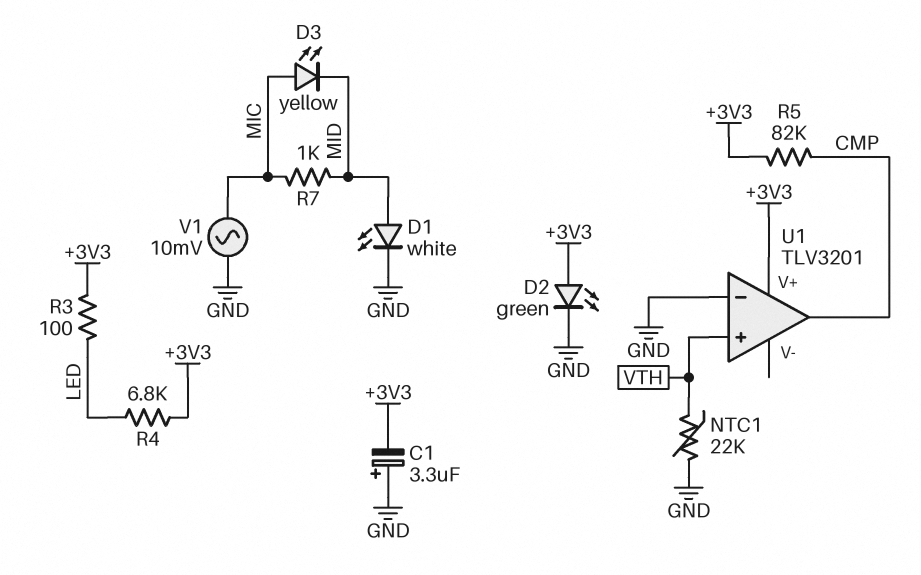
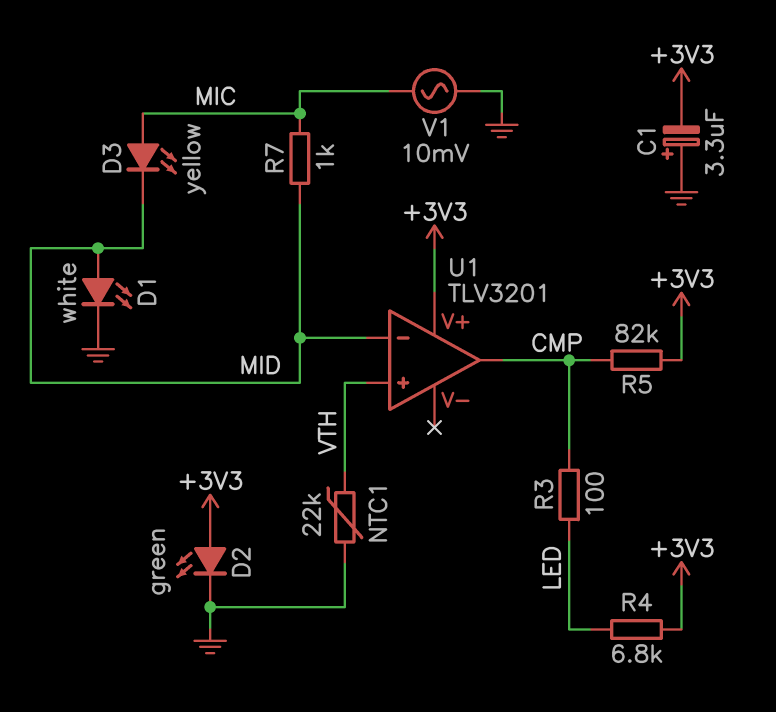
R3: 100 (+3V3, LED) -> 100 (CMP, LED)
U1 pin in-: GND -> MID

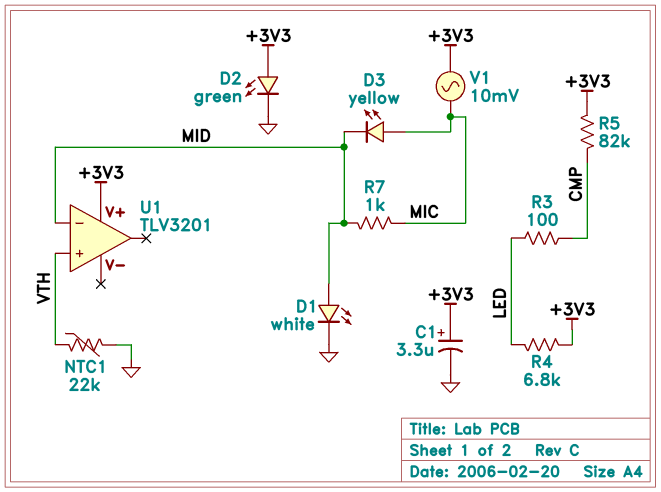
C1: 3.3uF (plus GND, minus +3V3) -> 3.3uF (plus +3V3, minus GND)
U1 pin out: CMP -> none
V1: AC 10mV (GND, MIC) -> AC 10mV (+3V3, MIC)

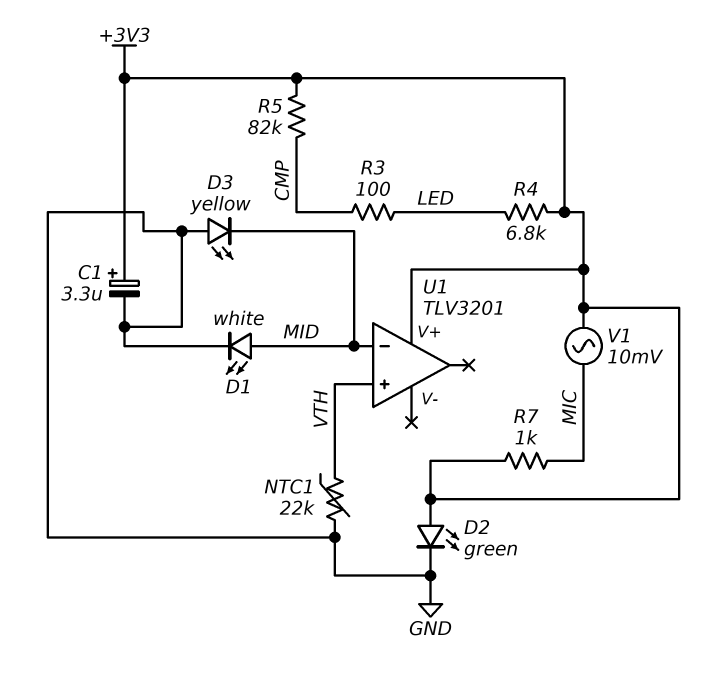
D3: LED yellow (A MIC, K MID) -> LED yellow (A GND, K MID)
R7: 1k (MIC, MID) -> 1k (+3V3, MIC)

